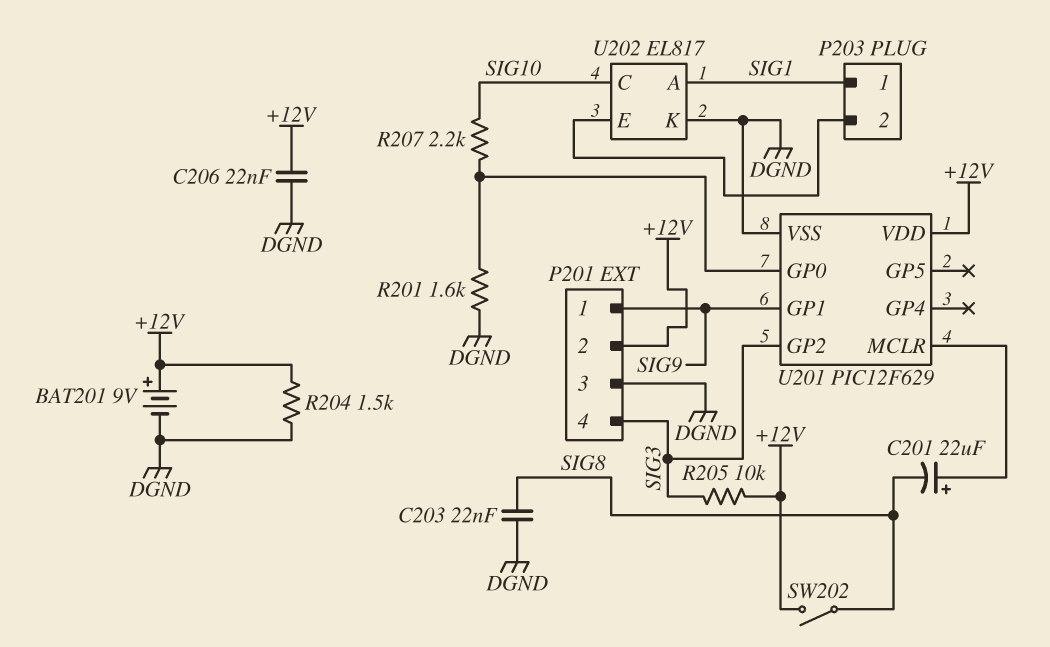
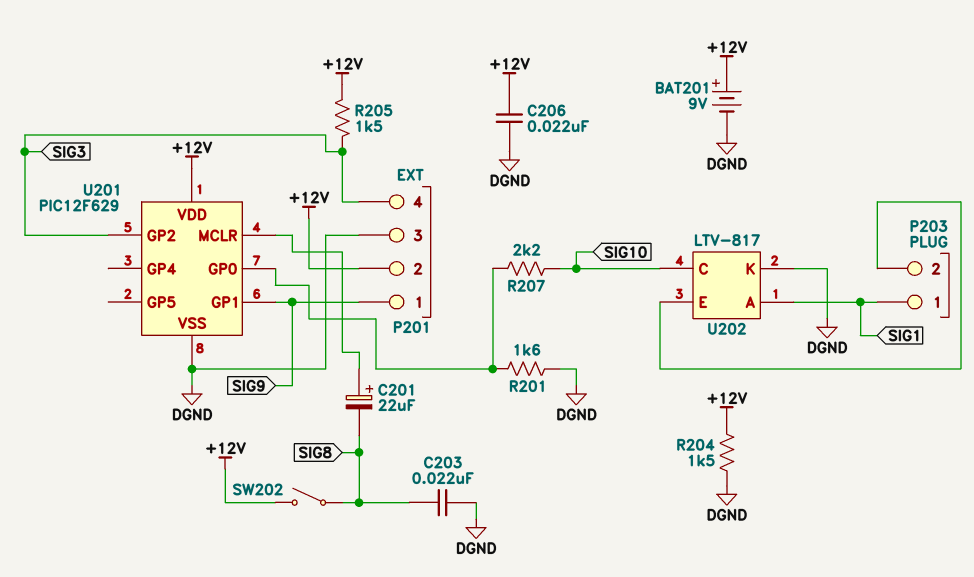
R205: 10k (+12V, SIG3) -> 1.5k (+12V, SIG3)
U202: EL817 -> LTV-817

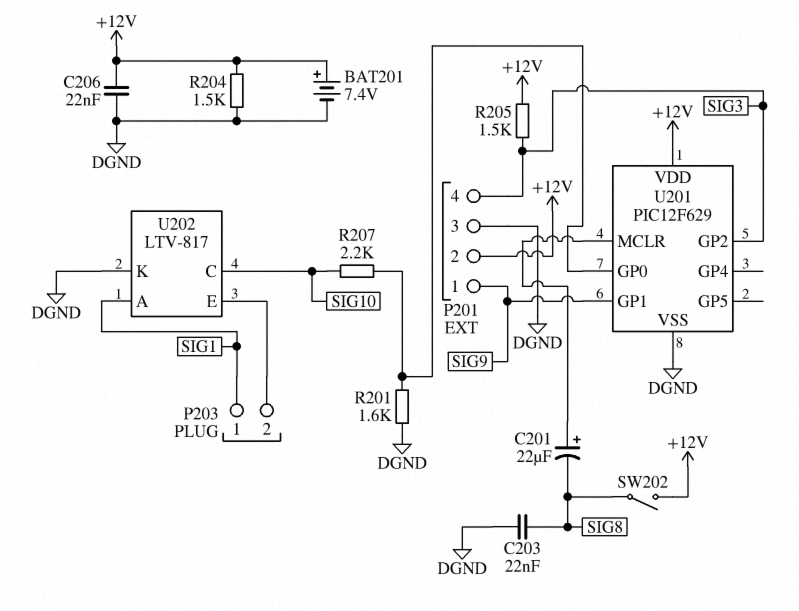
BAT201: 9V (plus +12V, minus DGND) -> 7.4V (plus +12V, minus DGND)

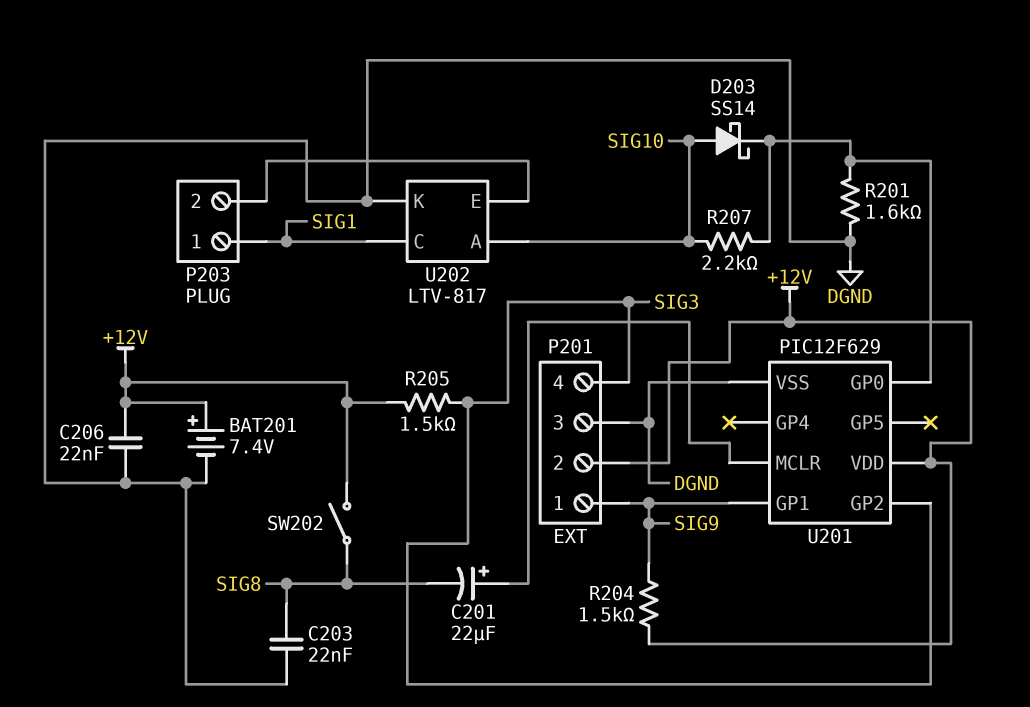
D203: none -> schottky SS14 (A SIG10, K U201/GP0)
R204: 1.5k (+12V, DGND) -> 1.5k (+12V, SIG9)
U202 pin A: SIG1 -> SIG10
U202 pin C: SIG10 -> SIG1

